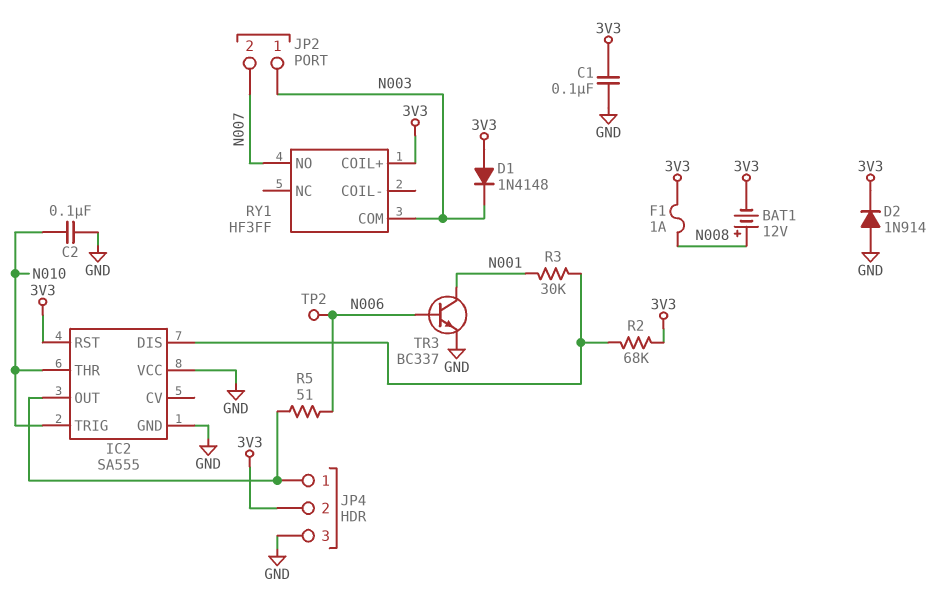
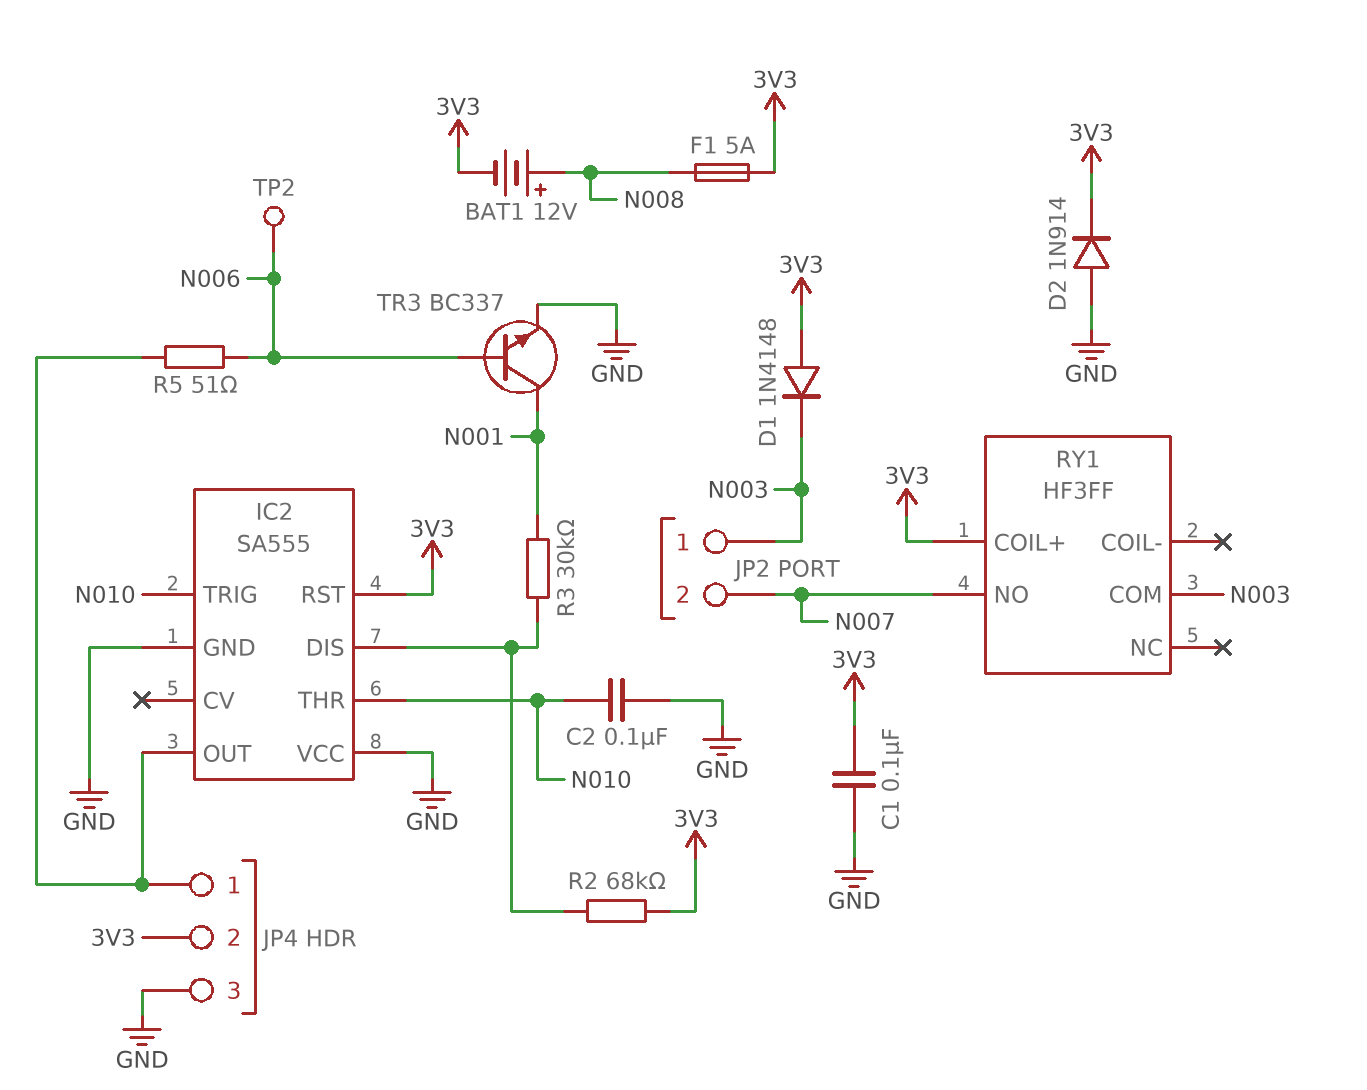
F1: 1A (3V3, N008) -> 5A (3V3, N008)

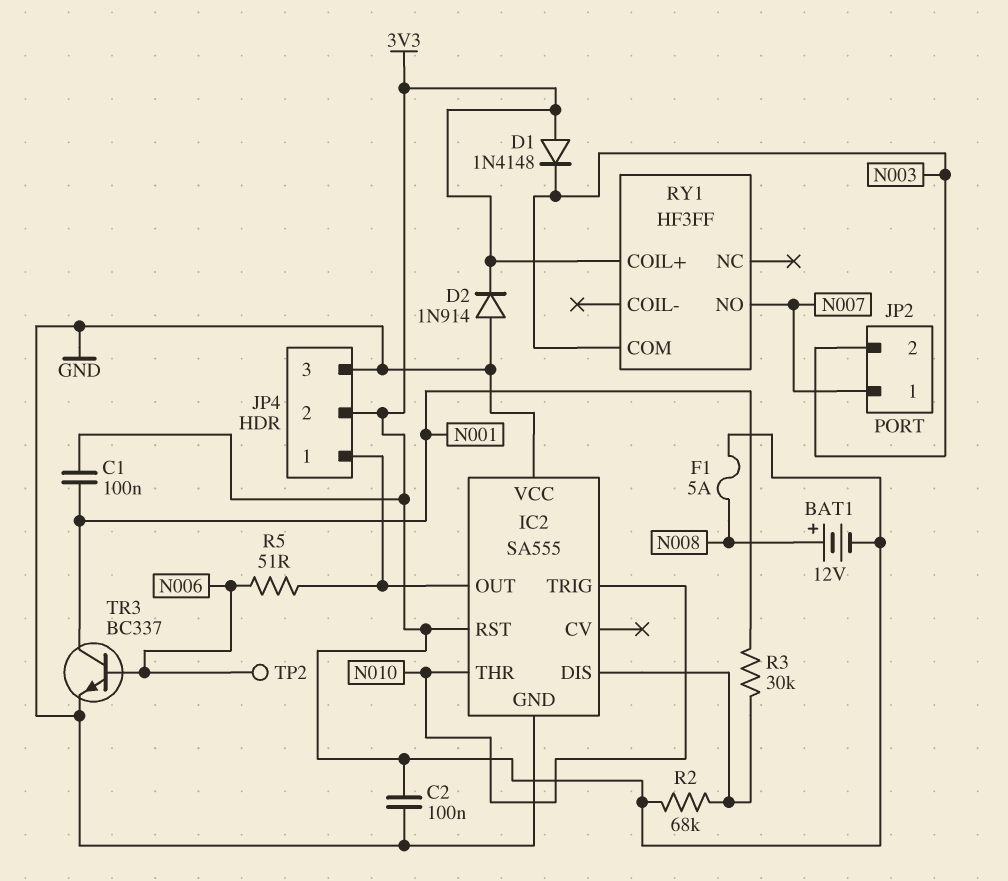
C1: 100nF (3V3, GND) -> 100nF (3V3, N001)
C2: 100nF (GND, N010) -> 100nF (3V3, GND)
JP2 pin 1: N003 -> N007
JP2 pin 2: N007 -> N003

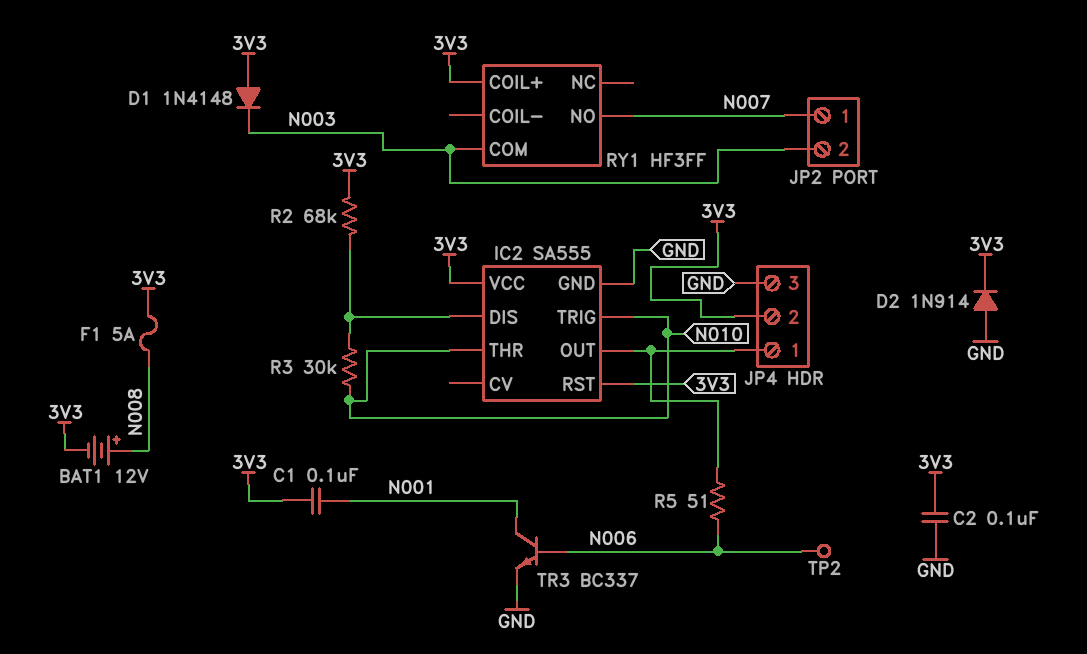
IC2 pin VCC: GND -> 3V3
R3: 30k (IC2/DIS, N001) -> 30k (IC2/DIS, N010)

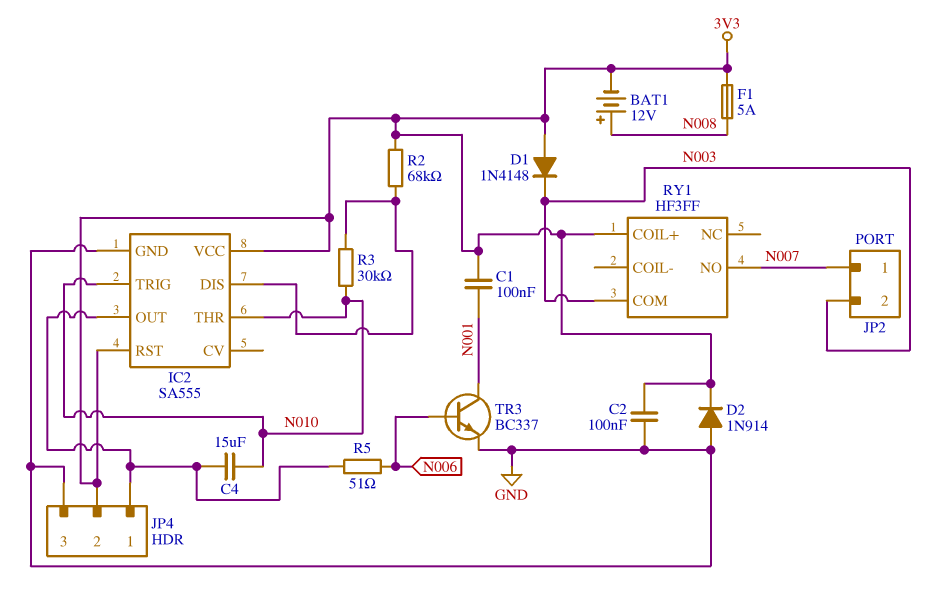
C4: none -> 15uF (IC2/OUT, N010)
TP2: test point (N006) -> none

